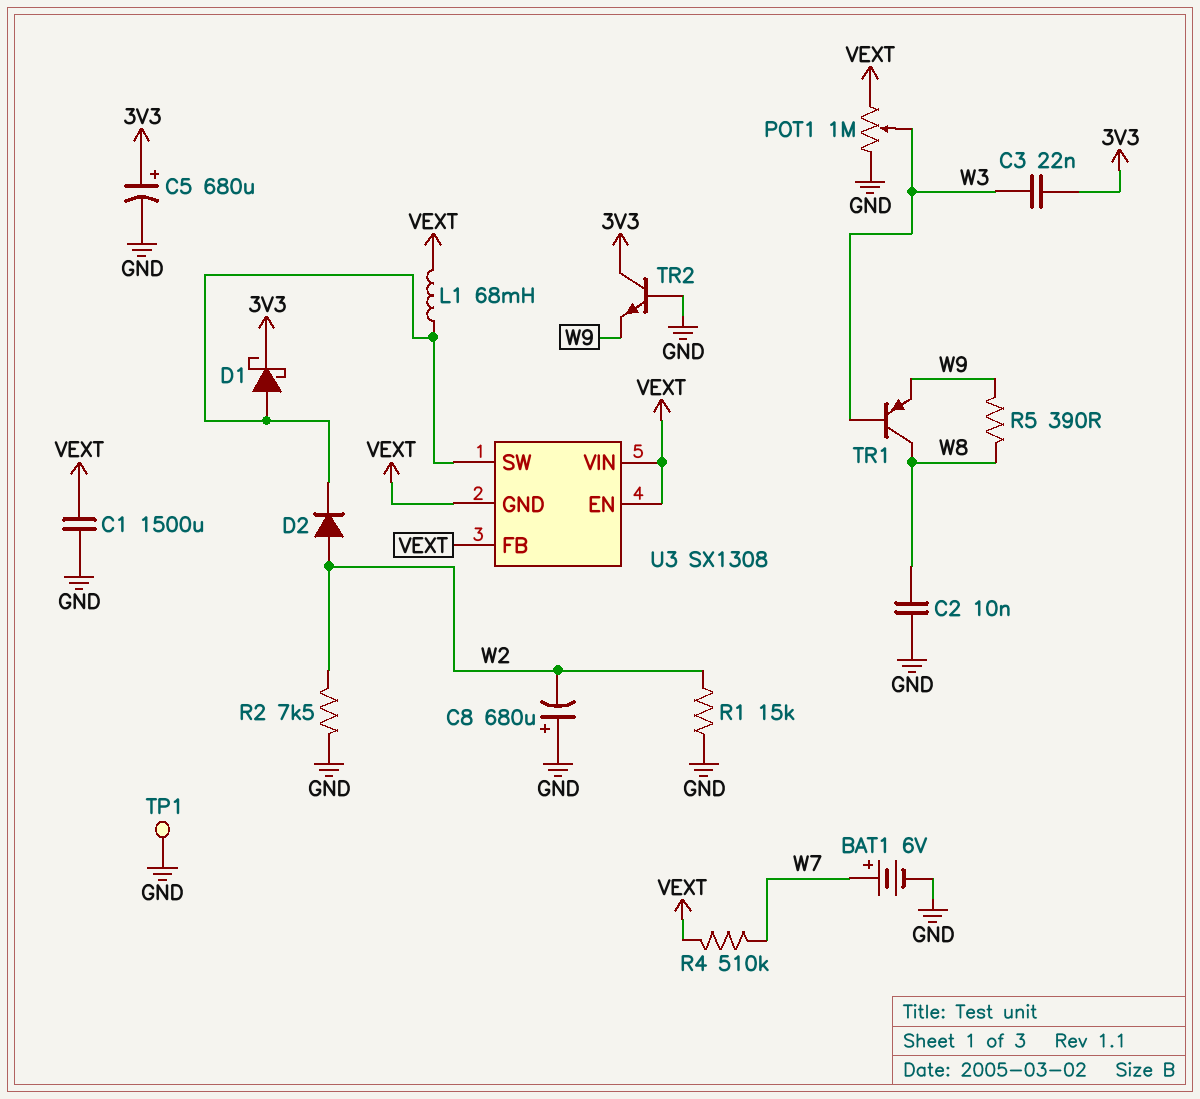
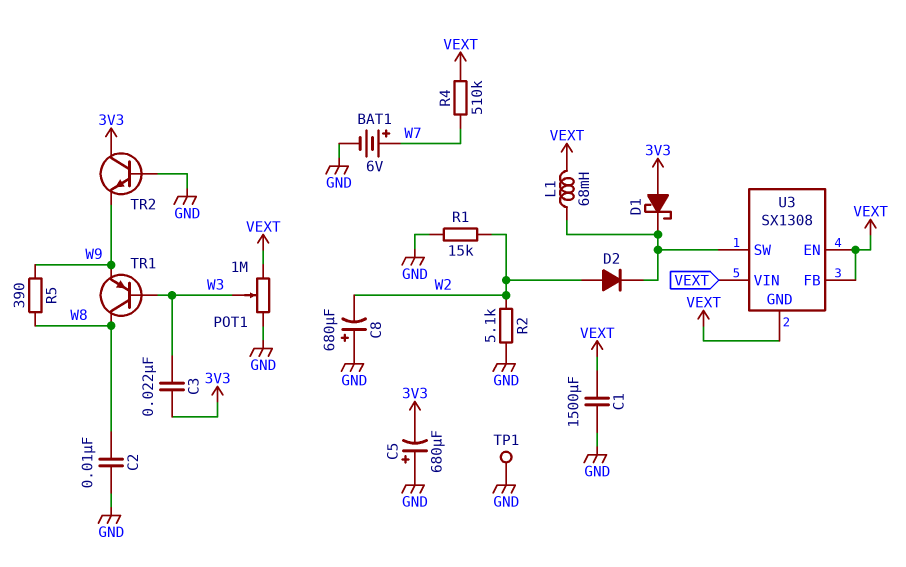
C5: 680uF (plus 3V3, minus GND) -> 680uF (plus GND, minus 3V3)
D1: schottky (A U3/SW, K 3V3) -> schottky (A 3V3, K U3/SW)
R2: 7.5k (GND, W2) -> 5.1k (GND, W2)

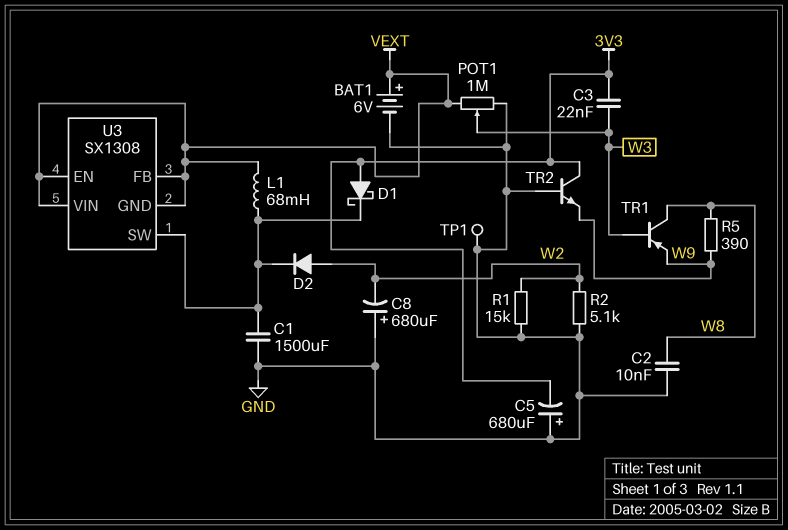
BAT1: 6V (plus W7, minus GND) -> 6V (plus VEXT, minus GND)
C1: 1500uF (GND, VEXT) -> 1500uF (GND, U3/SW)
R4: 510k (VEXT, W7) -> none

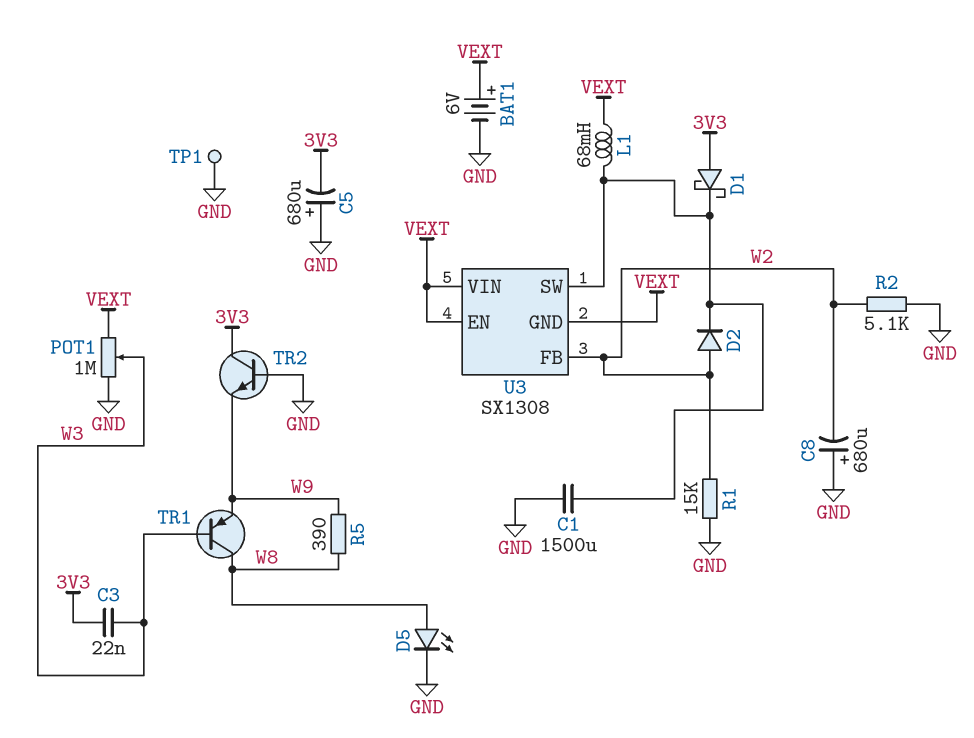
C2: 10nF (GND, W8) -> none
D5: none -> LED (A W8, K GND)
U3 pin FB: VEXT -> W2

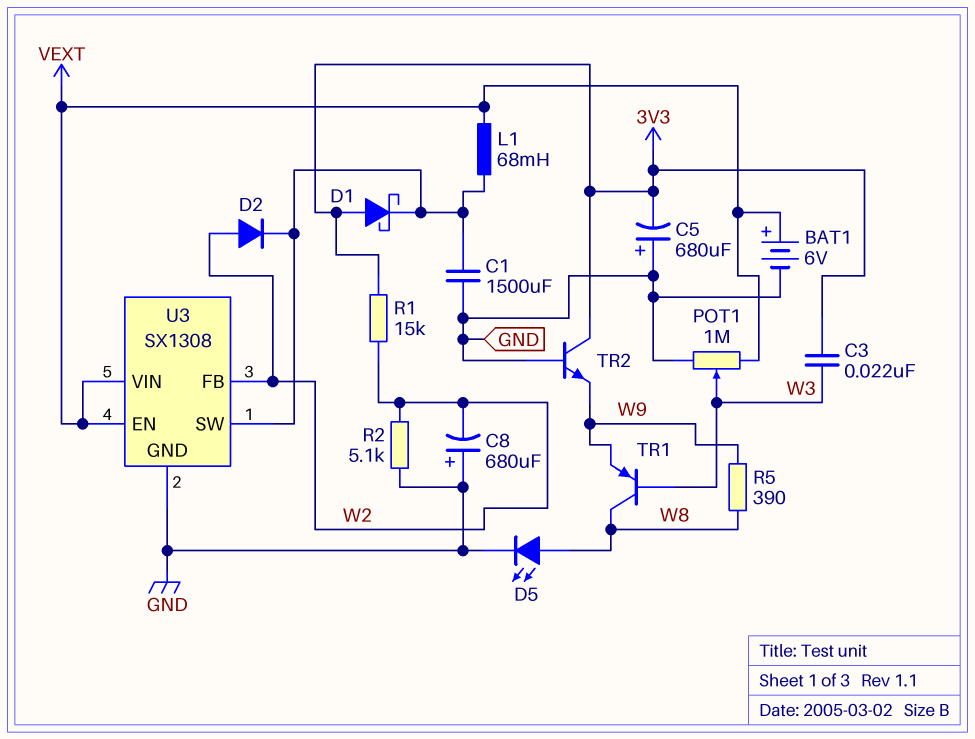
R1: 15k (GND, W2) -> 15k (3V3, W2)
TP1: test point (GND) -> none
U3 pin GND: VEXT -> GND

